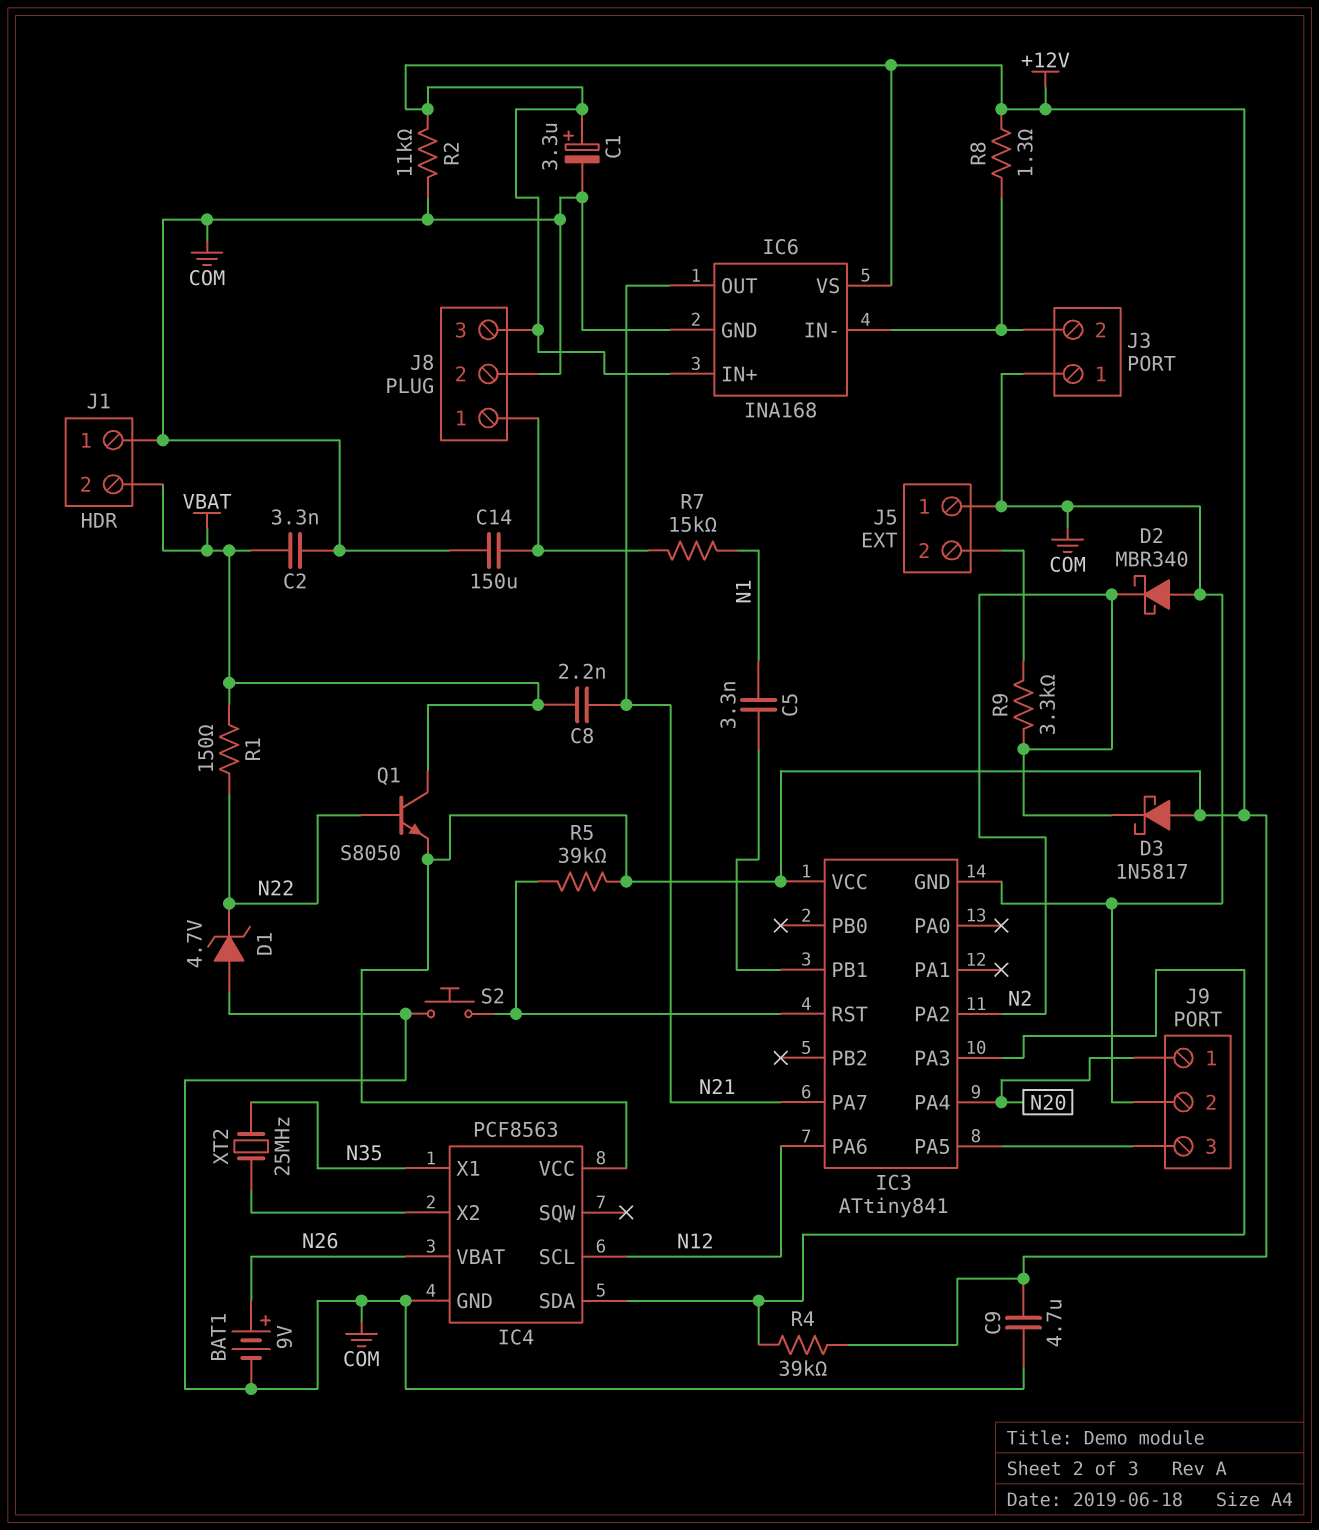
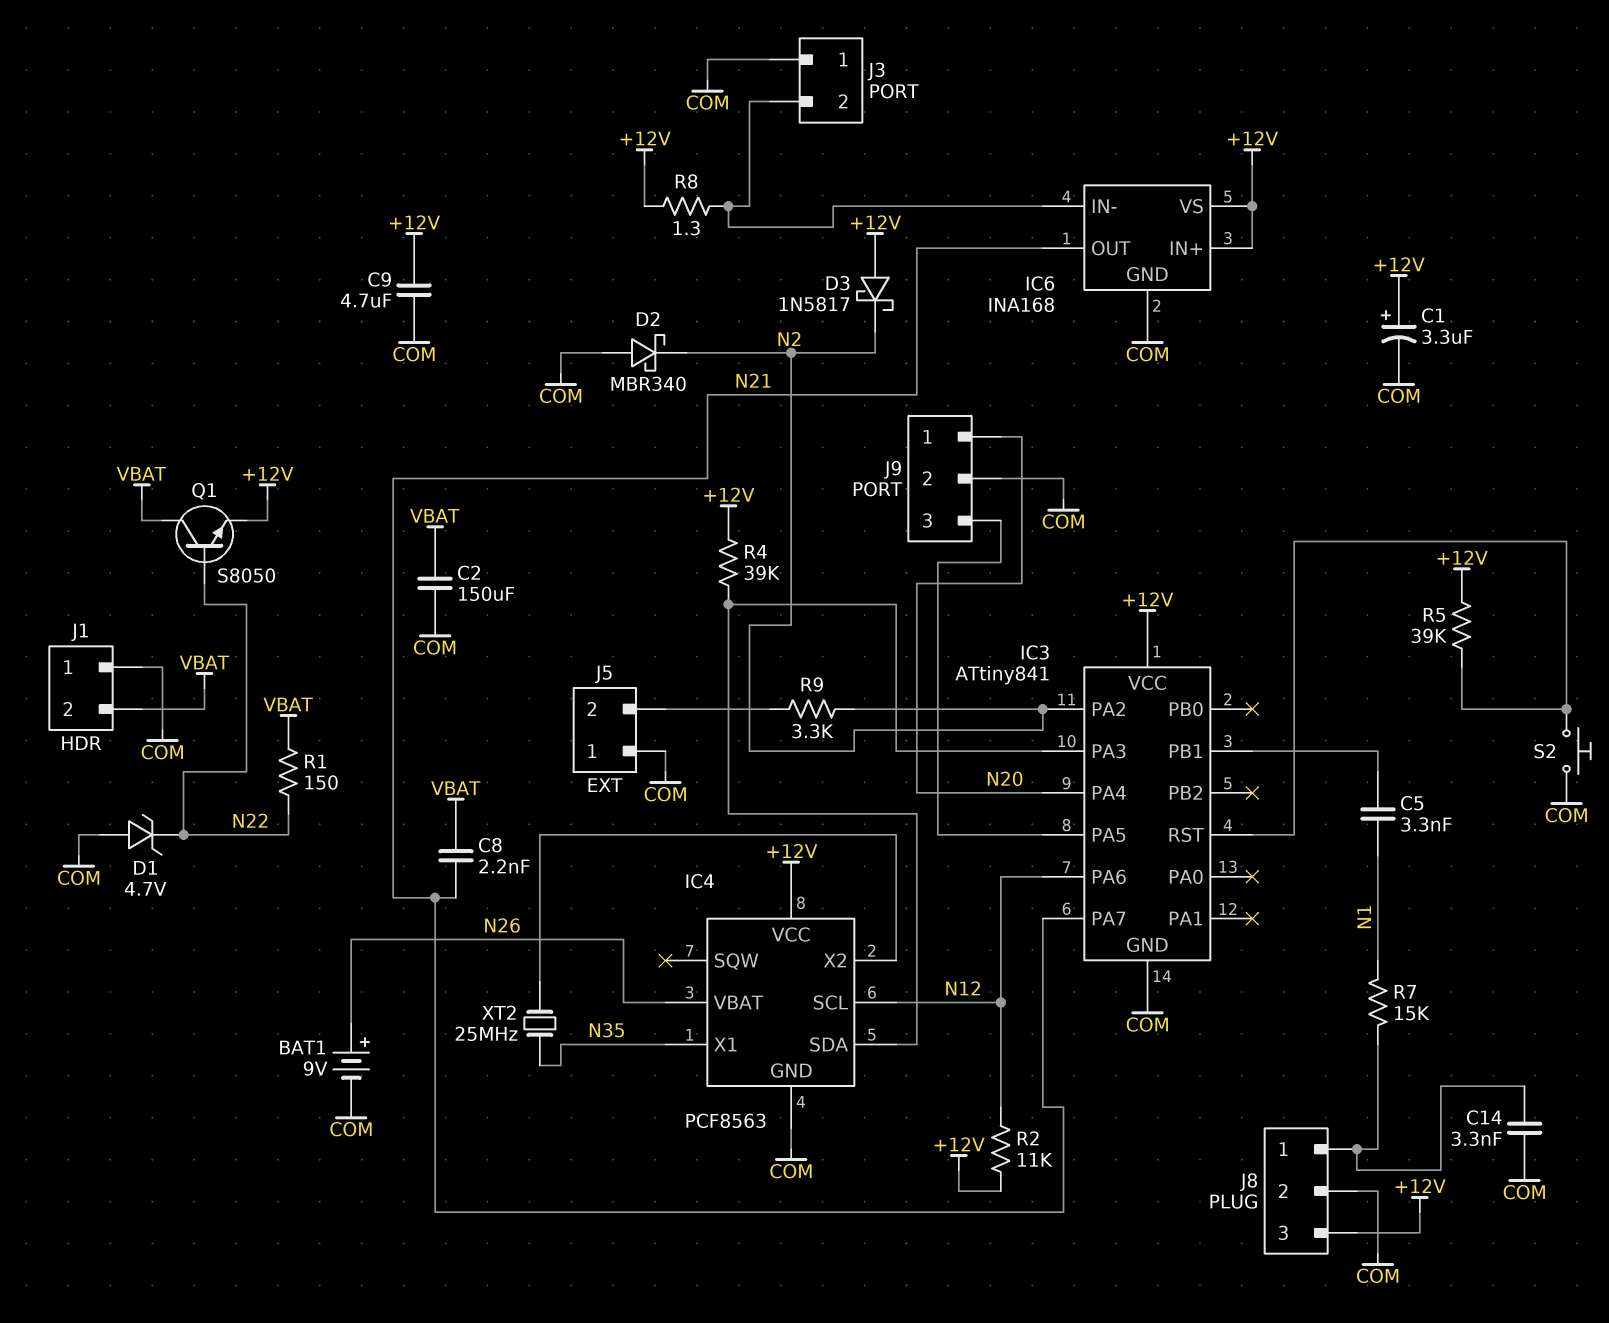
C2: 3.3nF (COM, VBAT) -> 150uF (COM, VBAT)
C14: 150uF (COM, J8/1) -> 3.3nF (COM, J8/1)
R2: 11k (+12V, COM) -> 11k (+12V, N12)

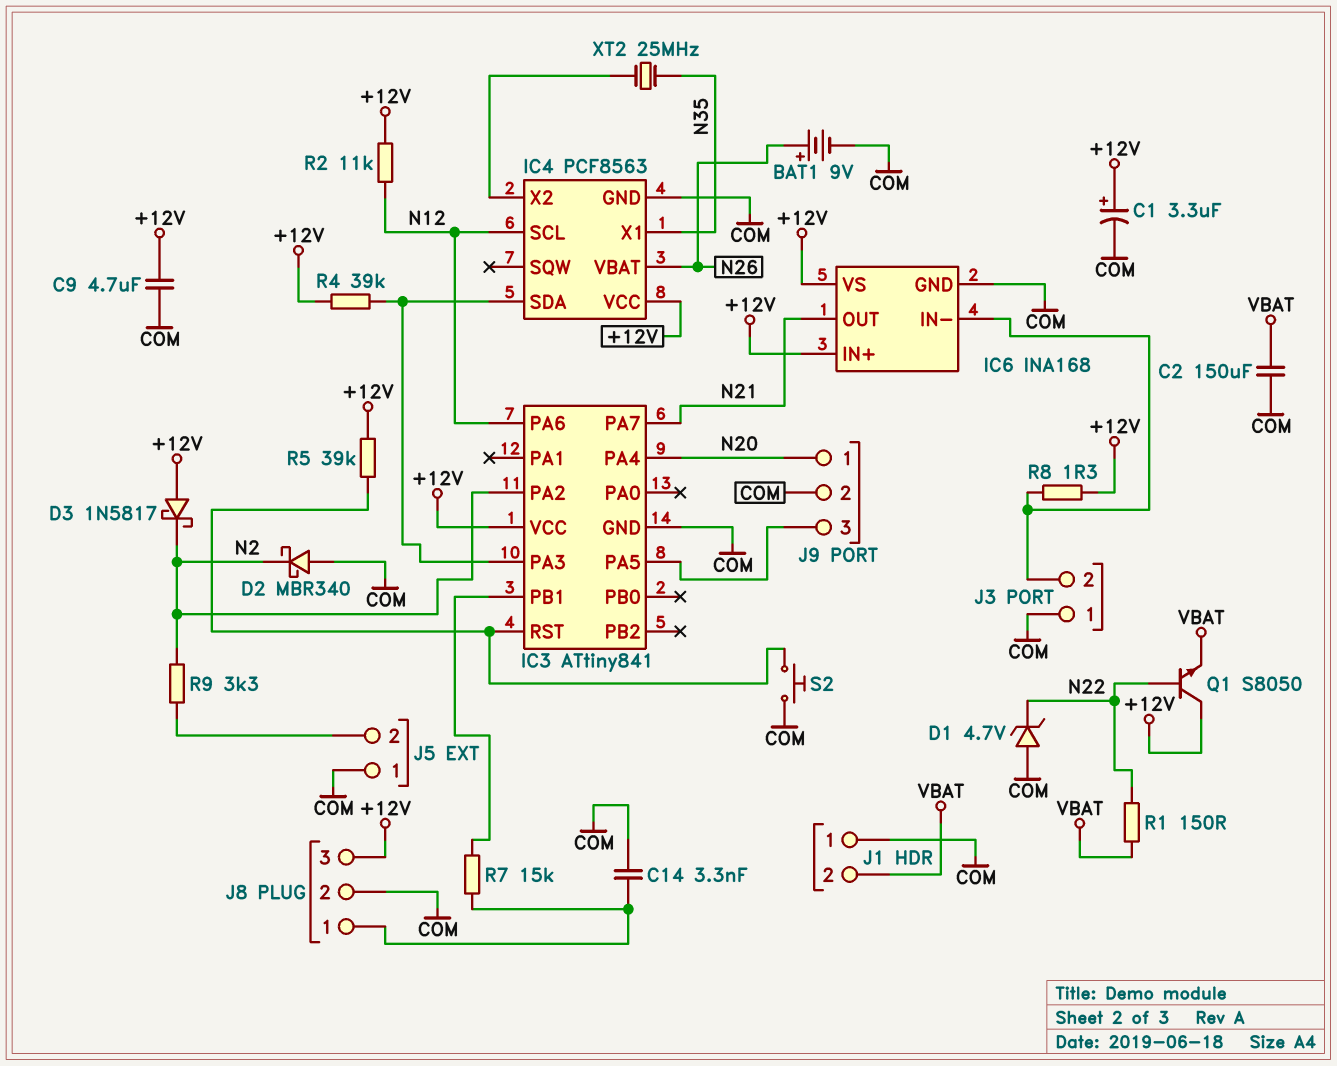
C5: 3.3nF (IC3/PB1, N1) -> none
C8: 2.2nF (N21, VBAT) -> none
Q1: NPN S8050 (B N22, C VBAT, E +12V) -> NPN S8050 (B N22, C +12V, E VBAT)
R7: 15k (J8/1, N1) -> 15k (IC3/PB1, J8/1)

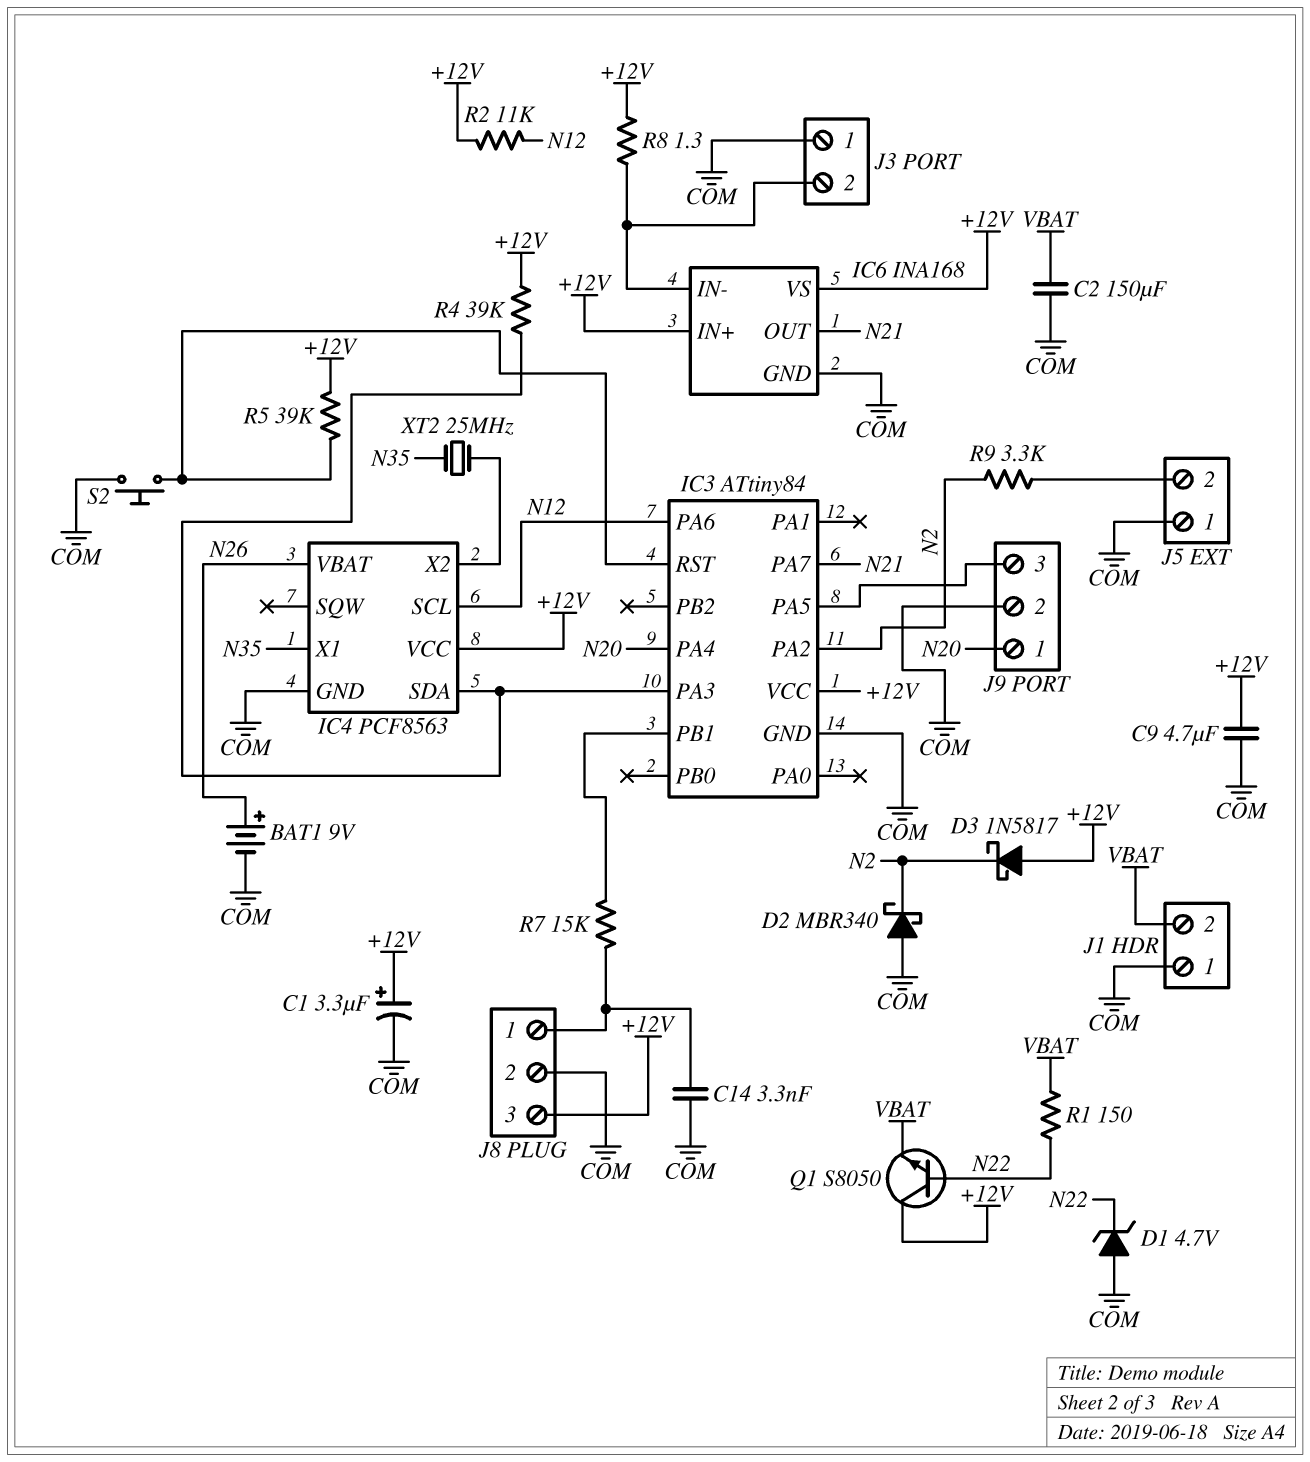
IC3: ATtiny841 -> ATtiny84

